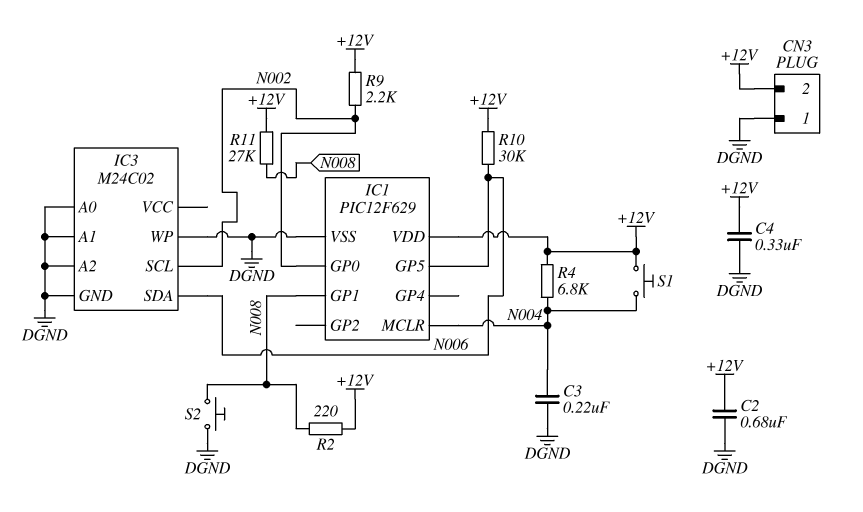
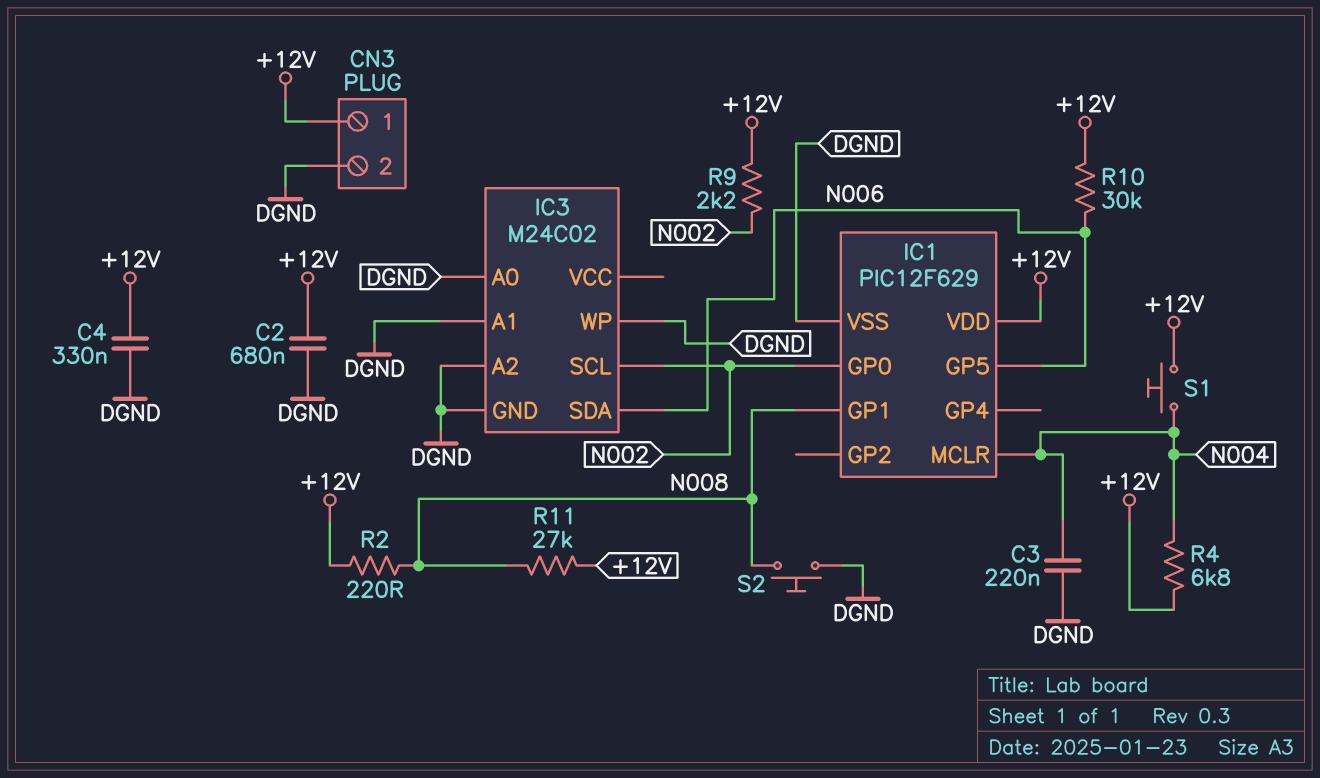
CN3 pin 1: DGND -> +12V
CN3 pin 2: +12V -> DGND

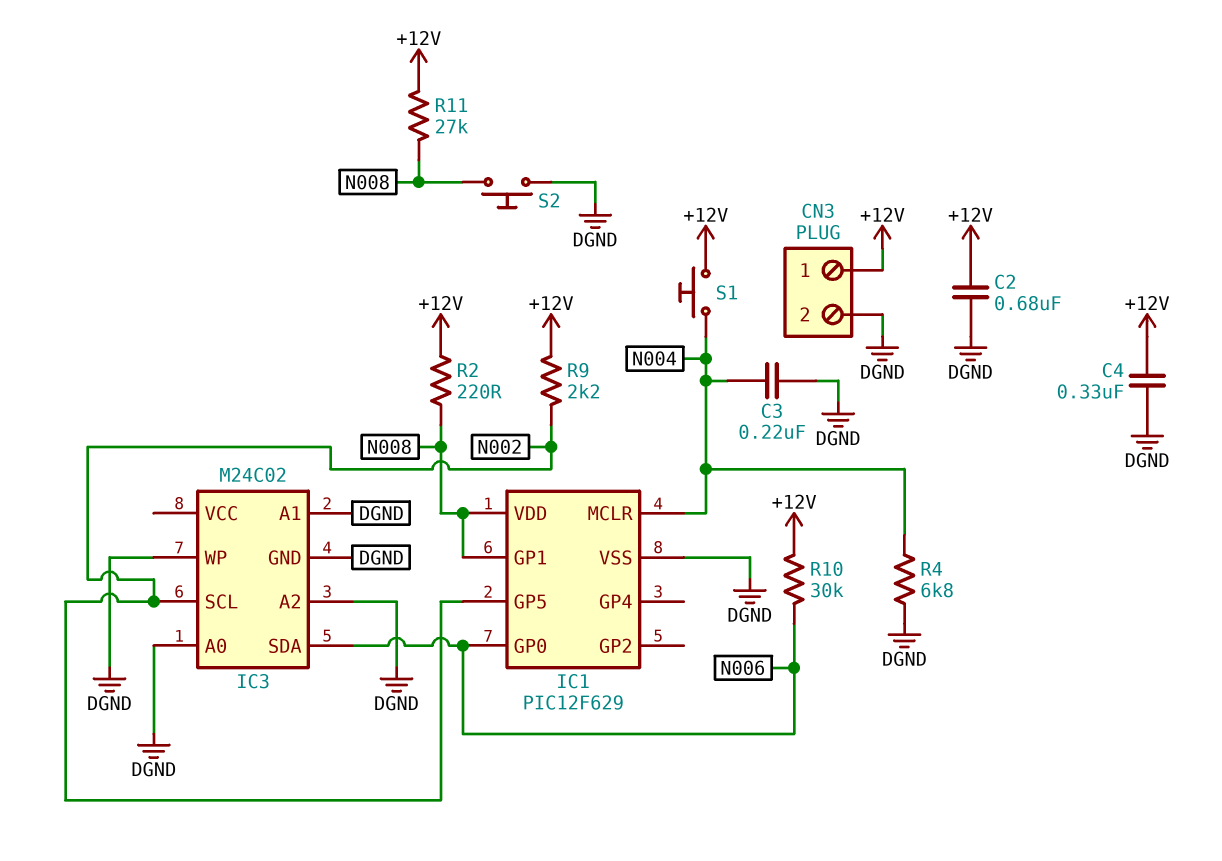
IC1 pin GP0: N002 -> N006
IC1 pin GP5: N006 -> N002
IC1 pin VDD: +12V -> N008
R4: 6.8k (+12V, N004) -> 6.8k (DGND, N004)

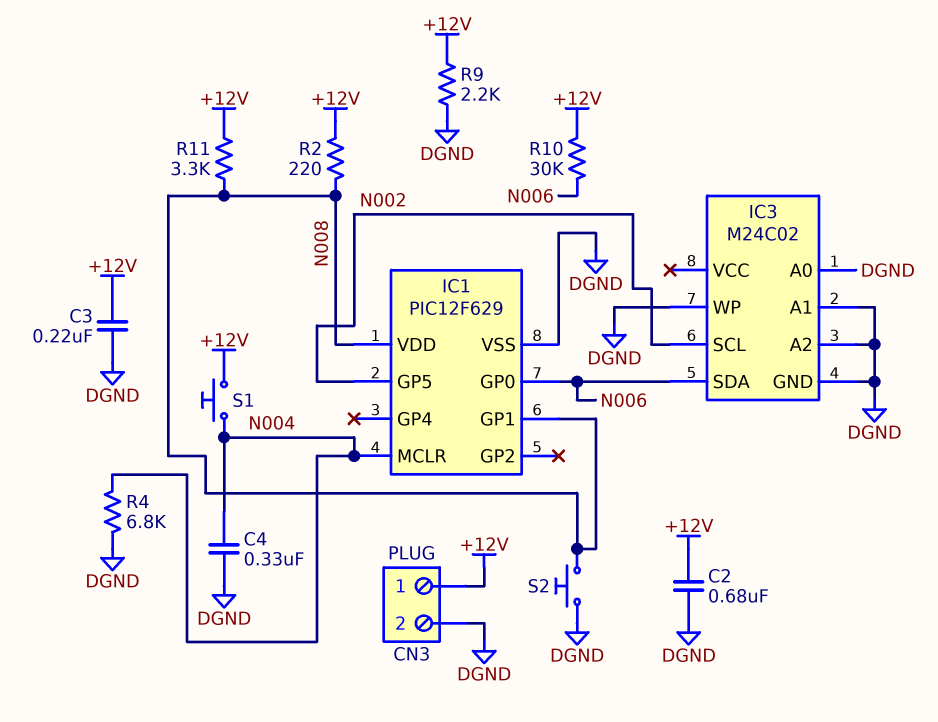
C3: 220nF (DGND, N004) -> 220nF (+12V, DGND)
C4: 330nF (+12V, DGND) -> 330nF (DGND, N004)
R9: 2.2k (+12V, N002) -> 2.2k (+12V, DGND)
R11: 27k (+12V, N008) -> 3.3k (+12V, N008)

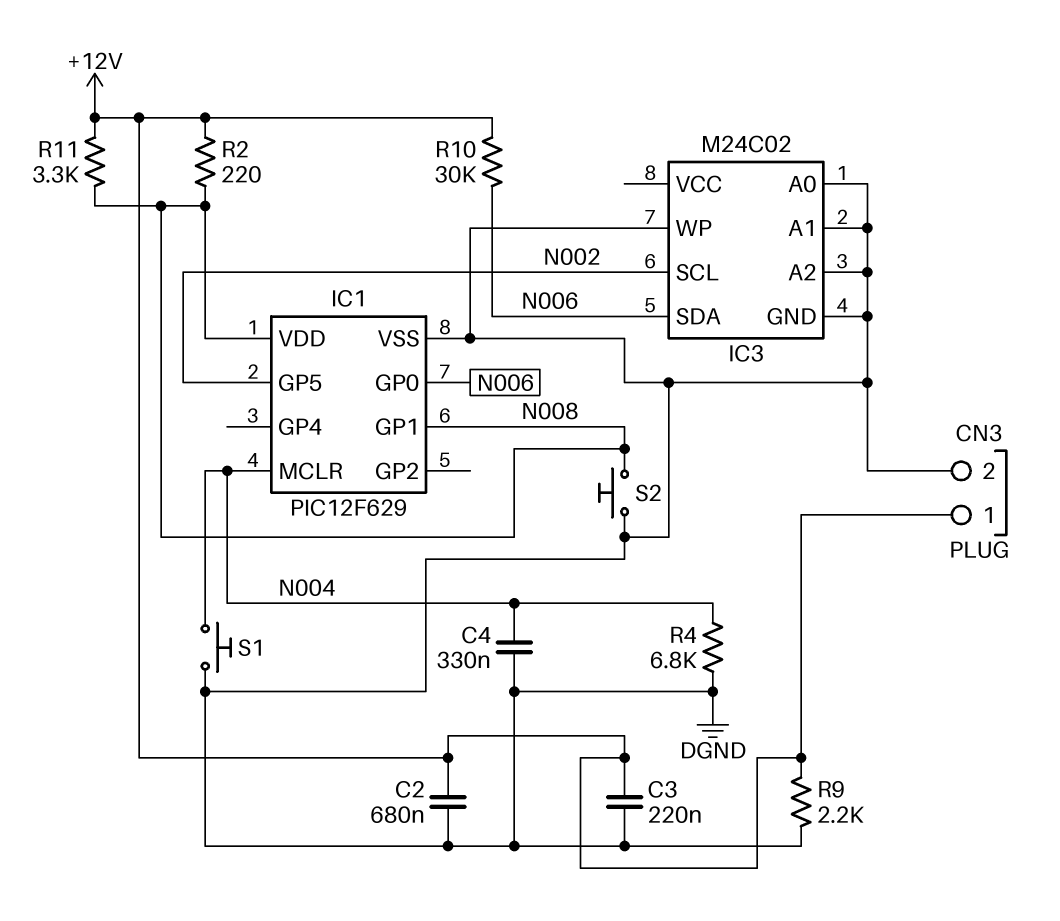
S1: button (+12V, N004) -> button (DGND, N004)

